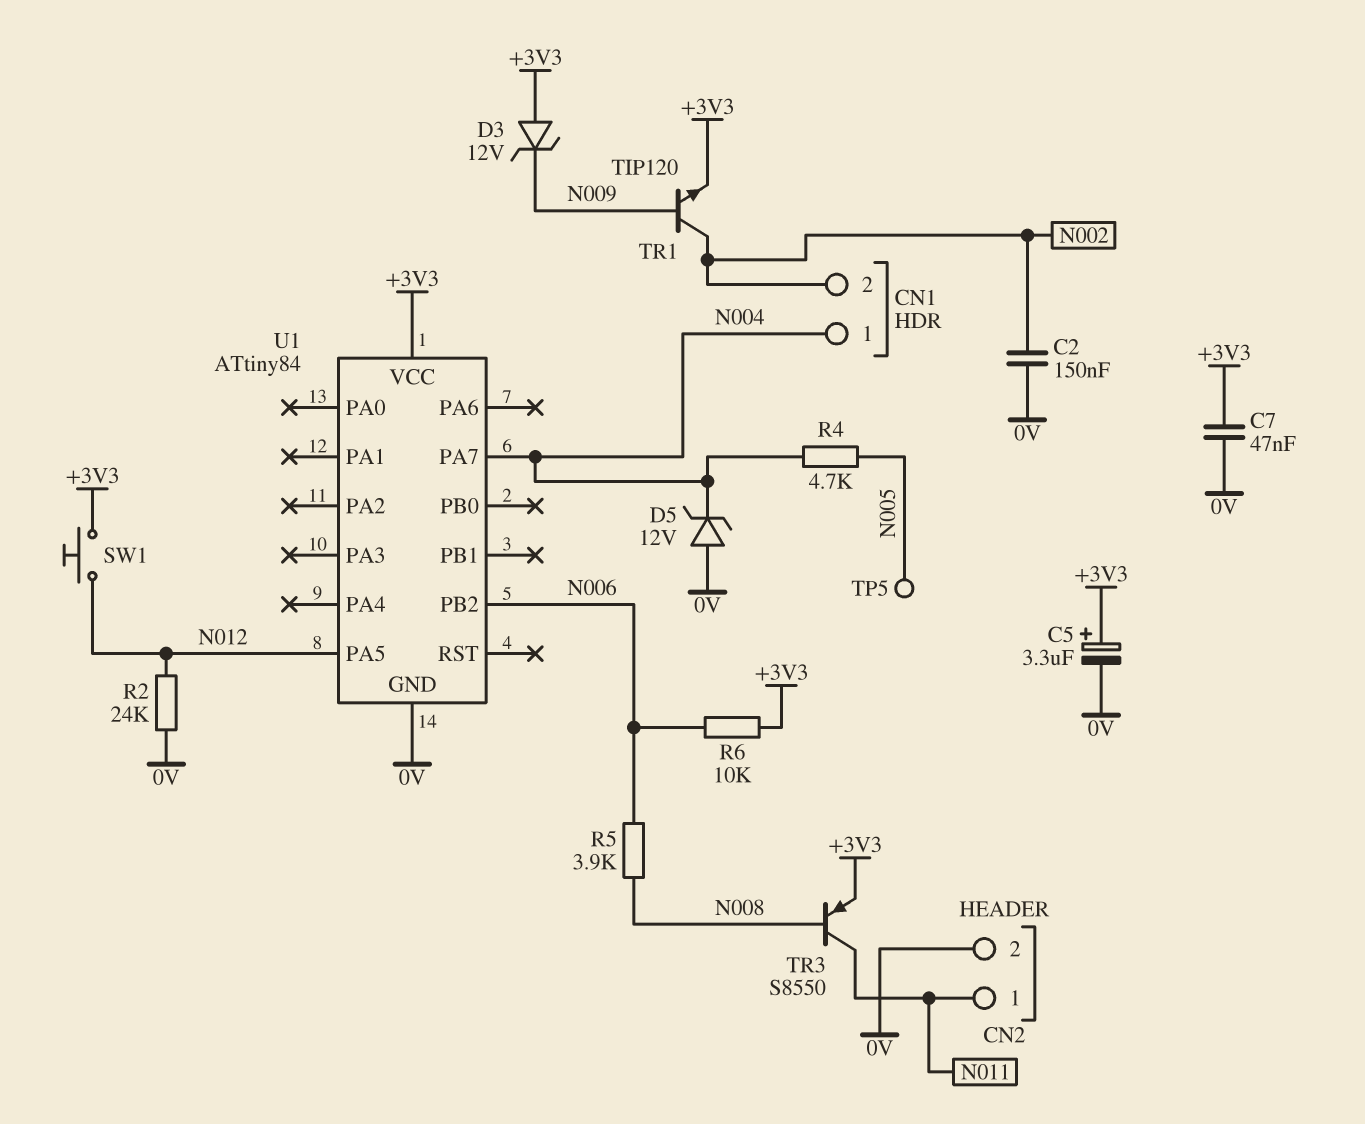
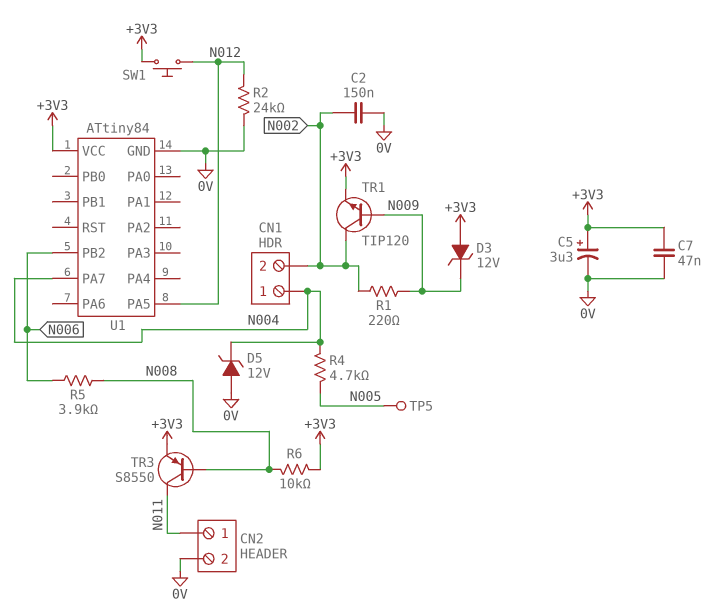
R1: none -> 220 (N002, N009)
R6: 10k (+3V3, N006) -> 10k (+3V3, N008)

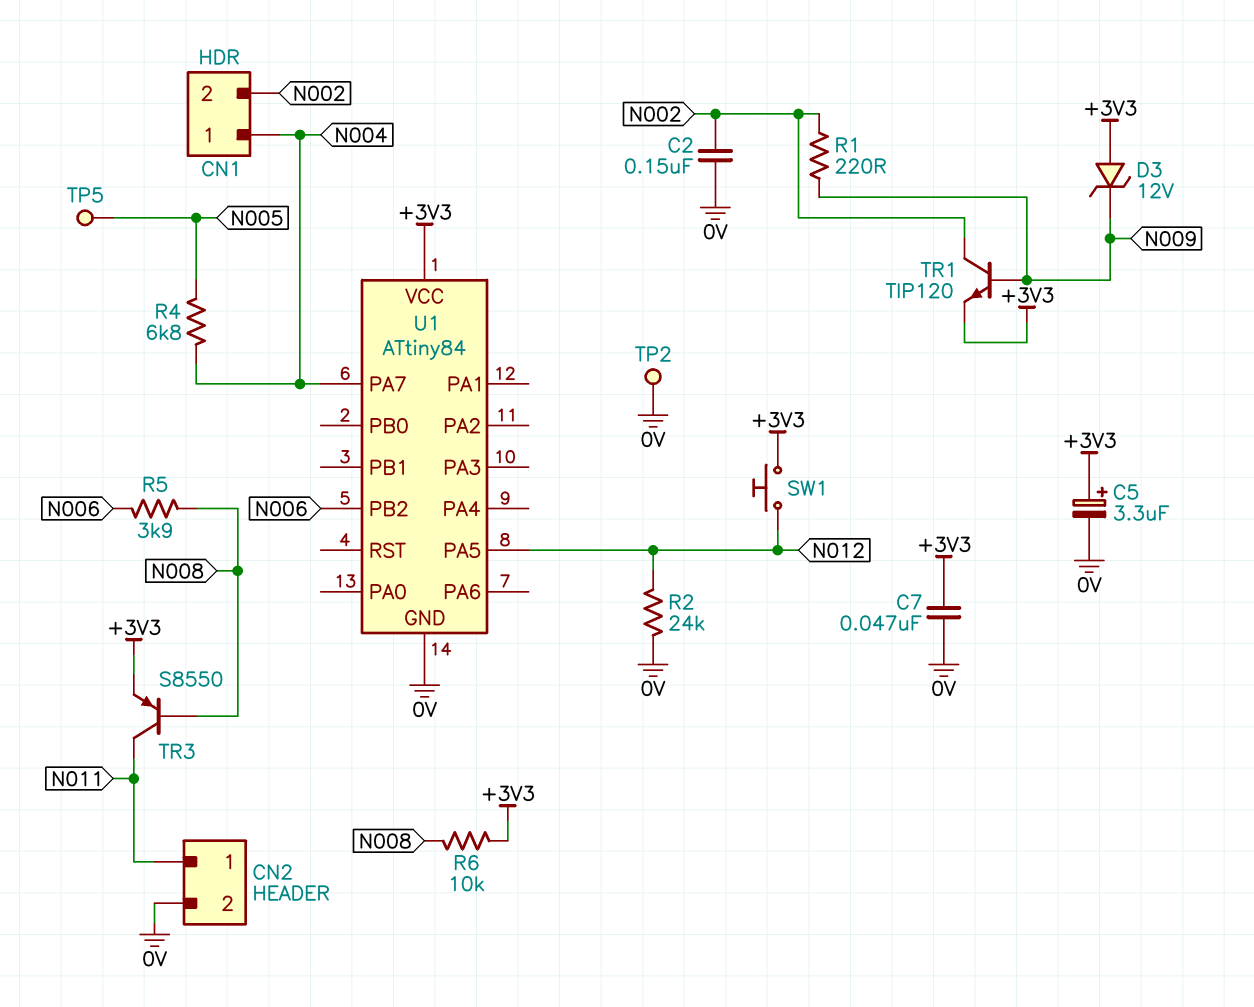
D5: zener 12V (A 0V, K N004) -> none
R4: 4.7k (N004, N005) -> 6.8k (N004, N005)
TP2: none -> test point (0V)

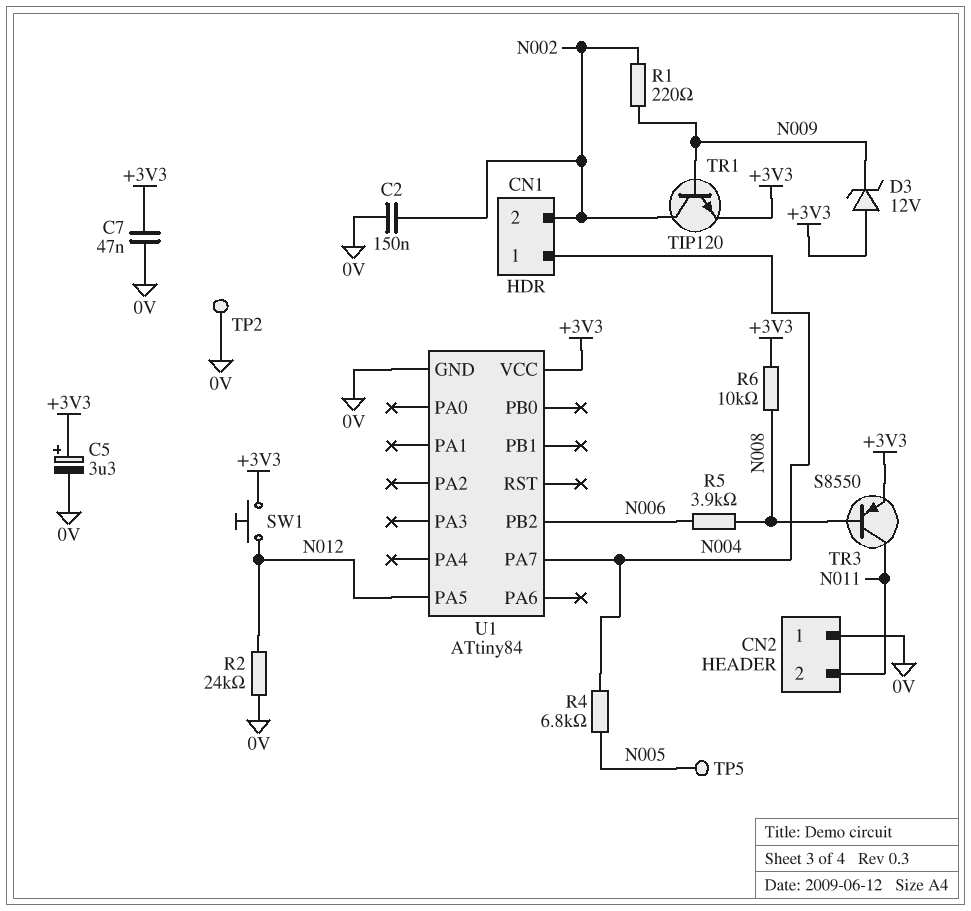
CN2 pin 1: N011 -> 0V
CN2 pin 2: 0V -> N011

